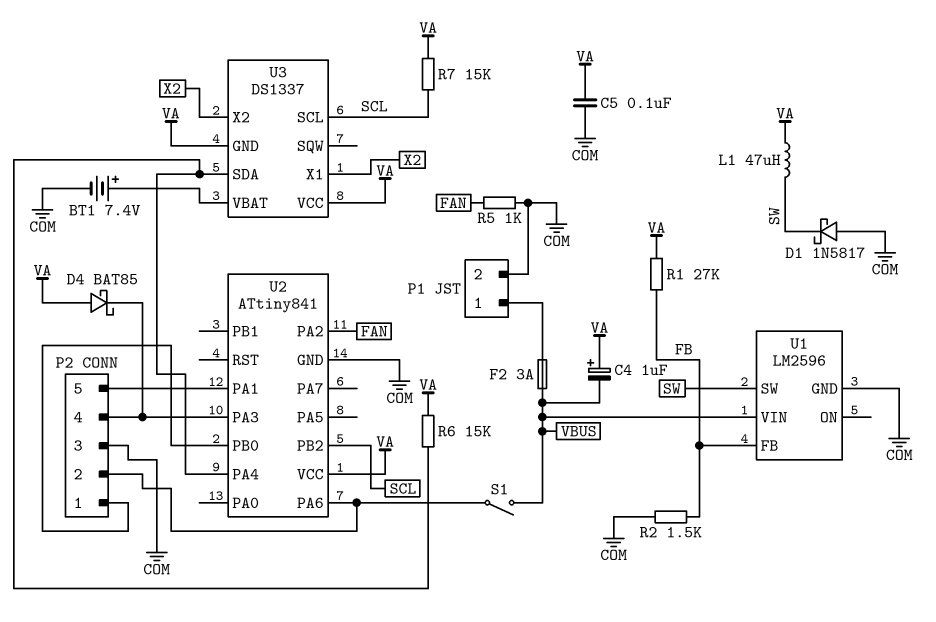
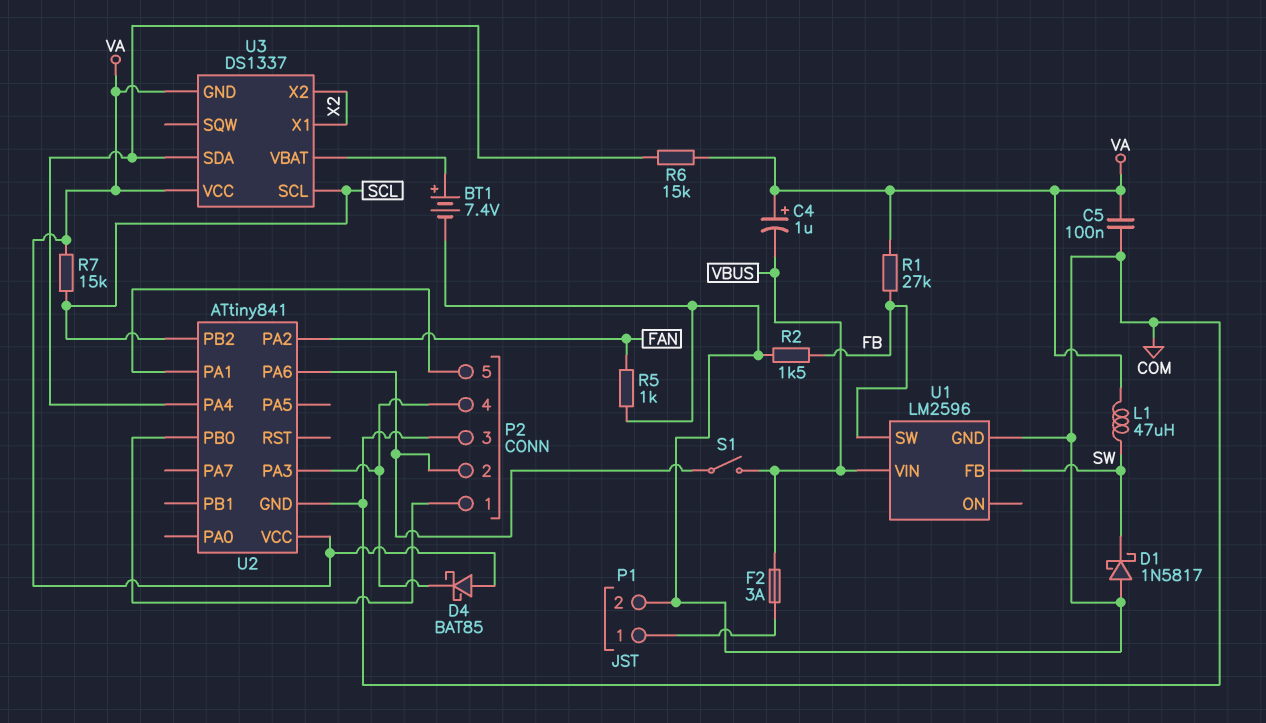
U1 pin FB: FB -> SW
U1 pin SW: SW -> FB

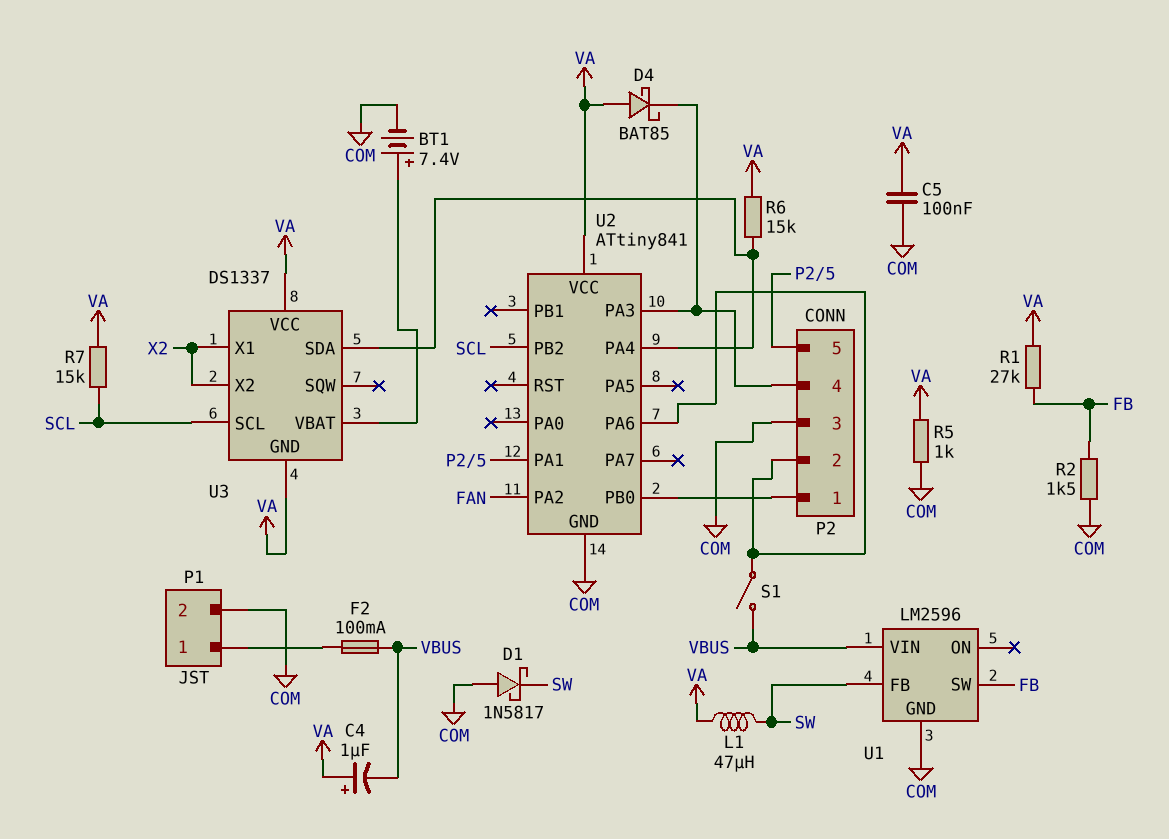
F2: 3A (P1/1, VBUS) -> 100mA (P1/1, VBUS)
R5: 1k (COM, FAN) -> 1k (COM, VA)

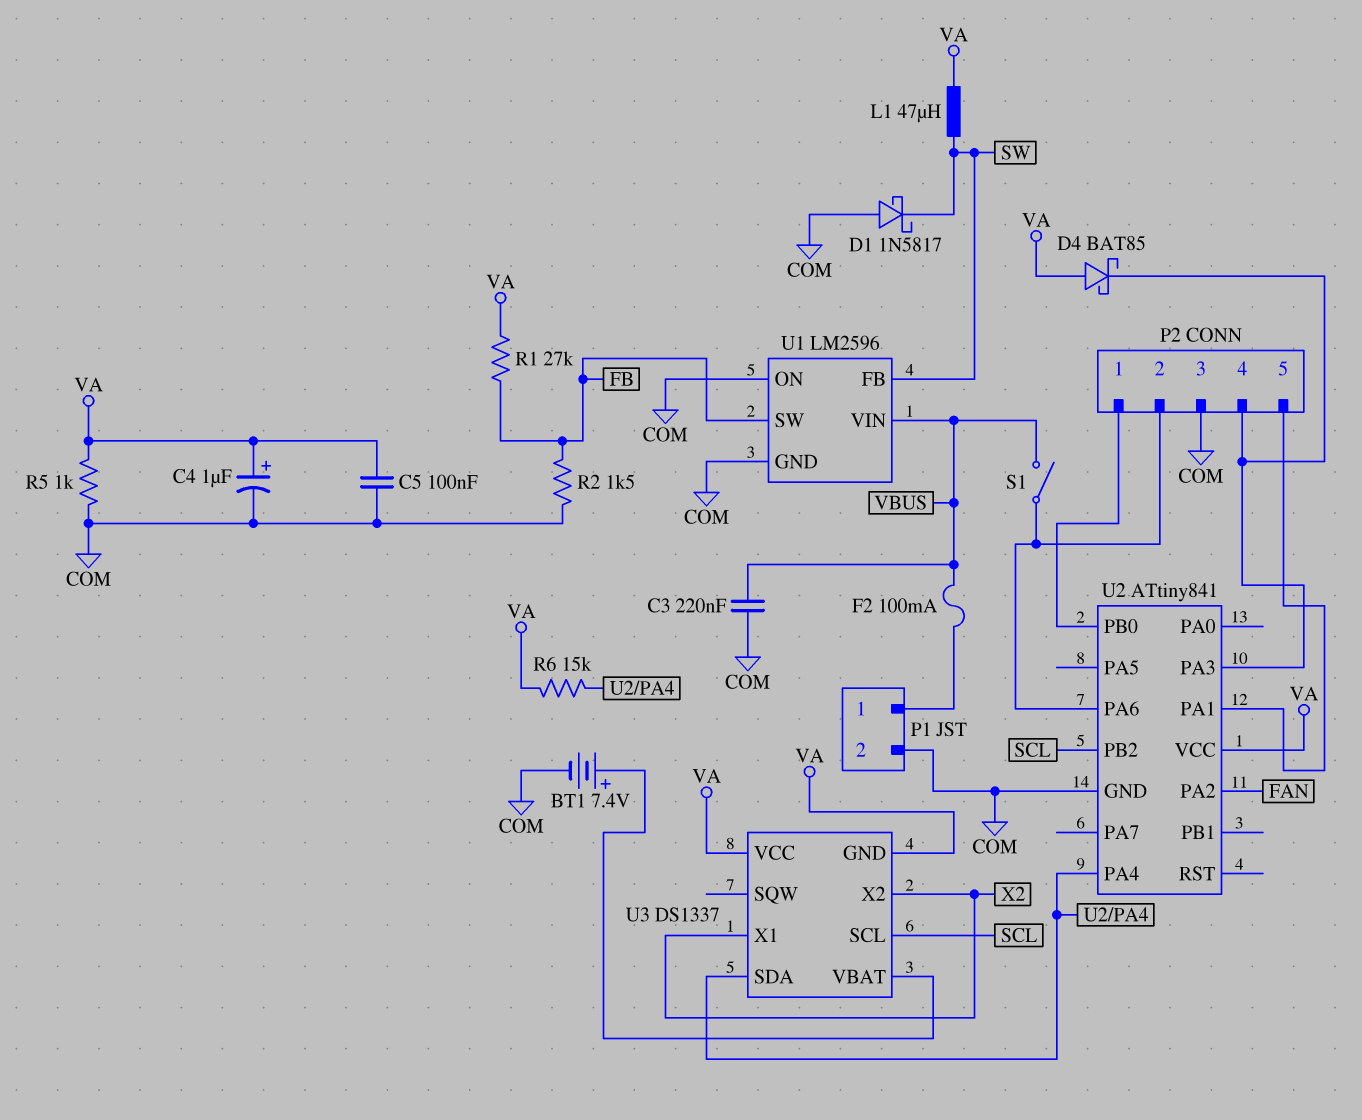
C3: none -> 220nF (COM, VBUS)
C4: 1uF (plus VA, minus VBUS) -> 1uF (plus VA, minus COM)
R7: 15k (SCL, VA) -> none
U1 pin ON: none -> COM

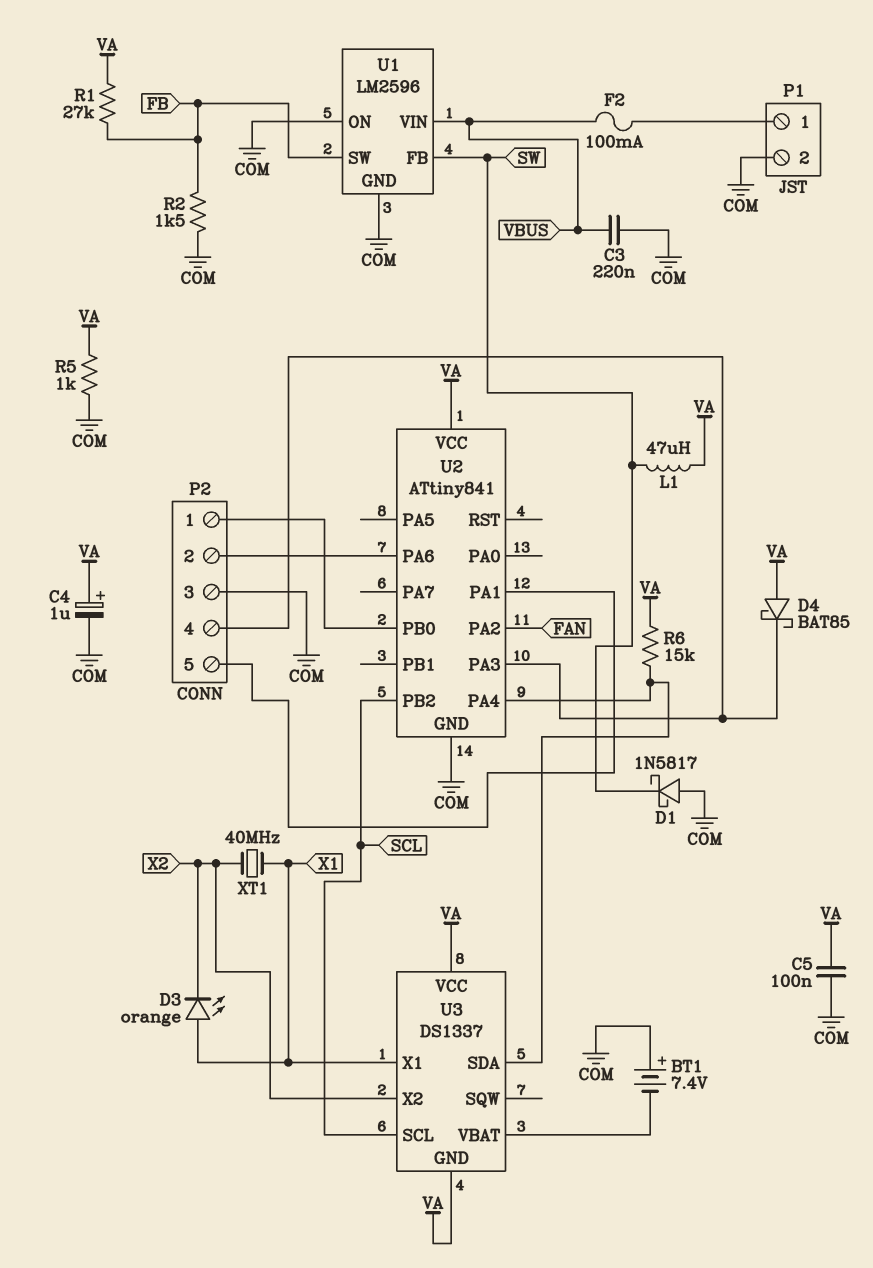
BT1: 7.4V (plus U3/VBAT, minus COM) -> 7.4V (plus COM, minus U3/VBAT)
D3: none -> LED orange (A X1, K X2)
S1: switch (P2/2, VBUS) -> none
U3 pin X1: X2 -> X1
XT1: none -> 40MHz (X1, X2)

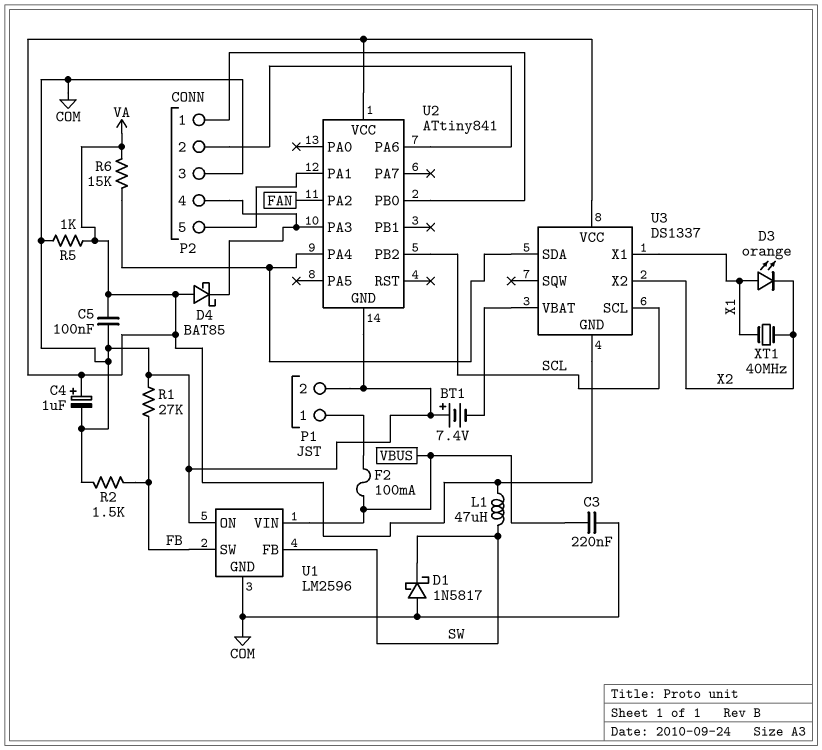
R1: 27k (FB, VA) -> 27k (COM, FB)

